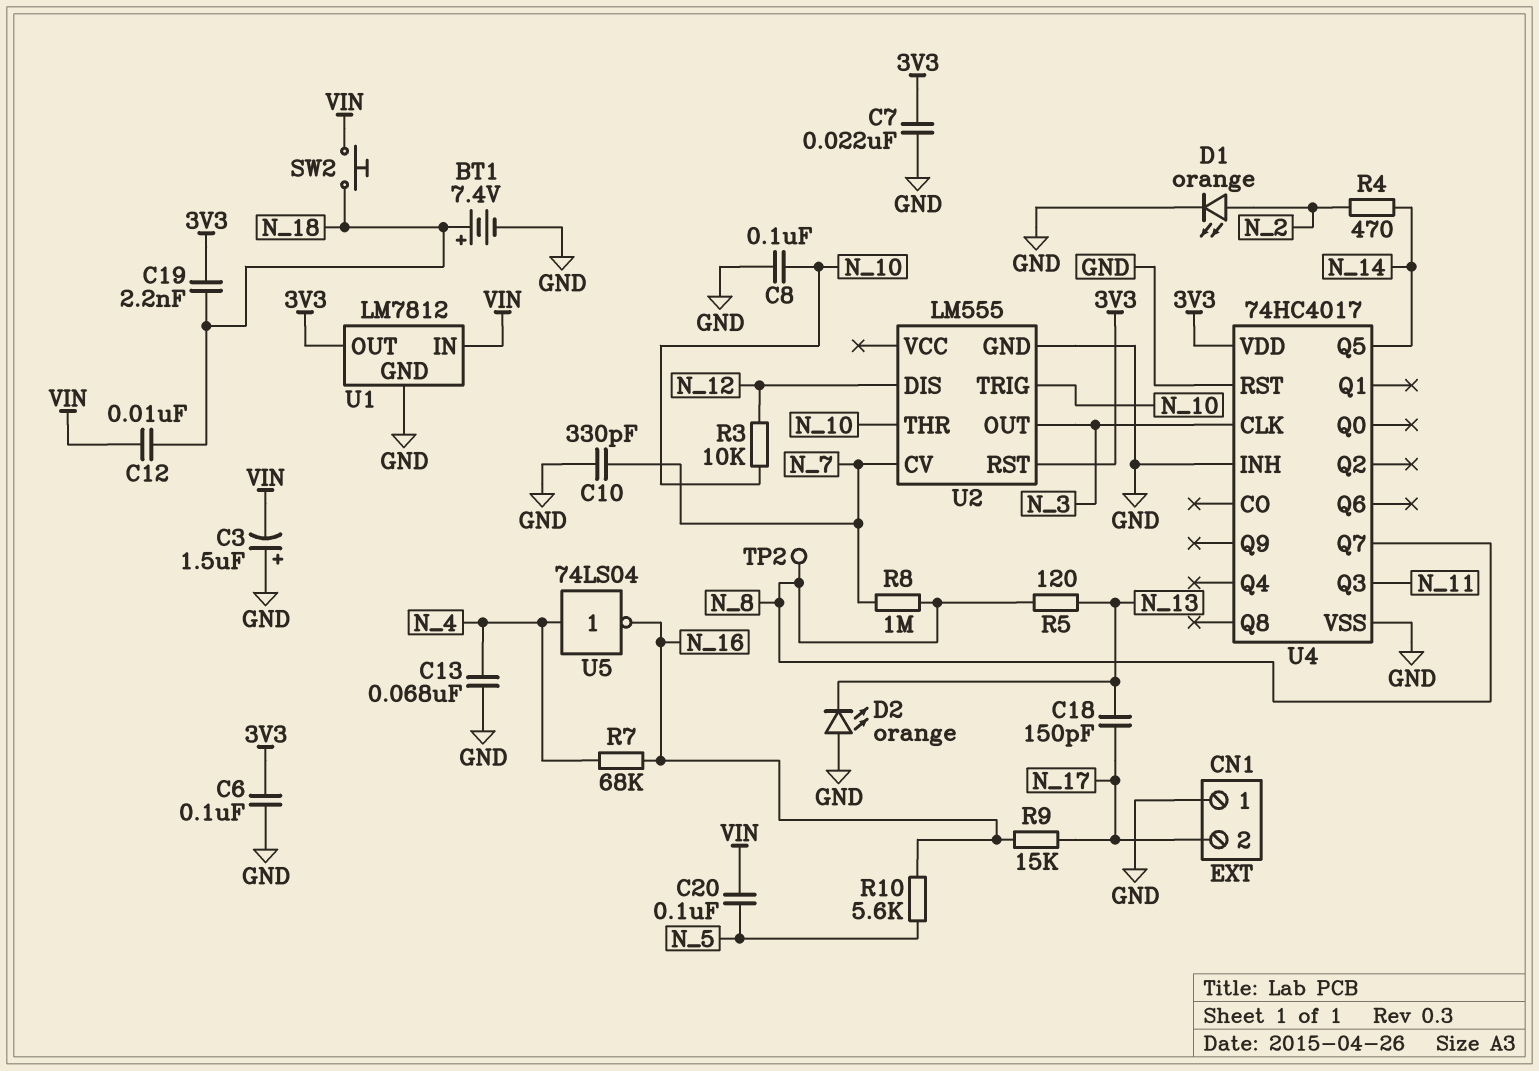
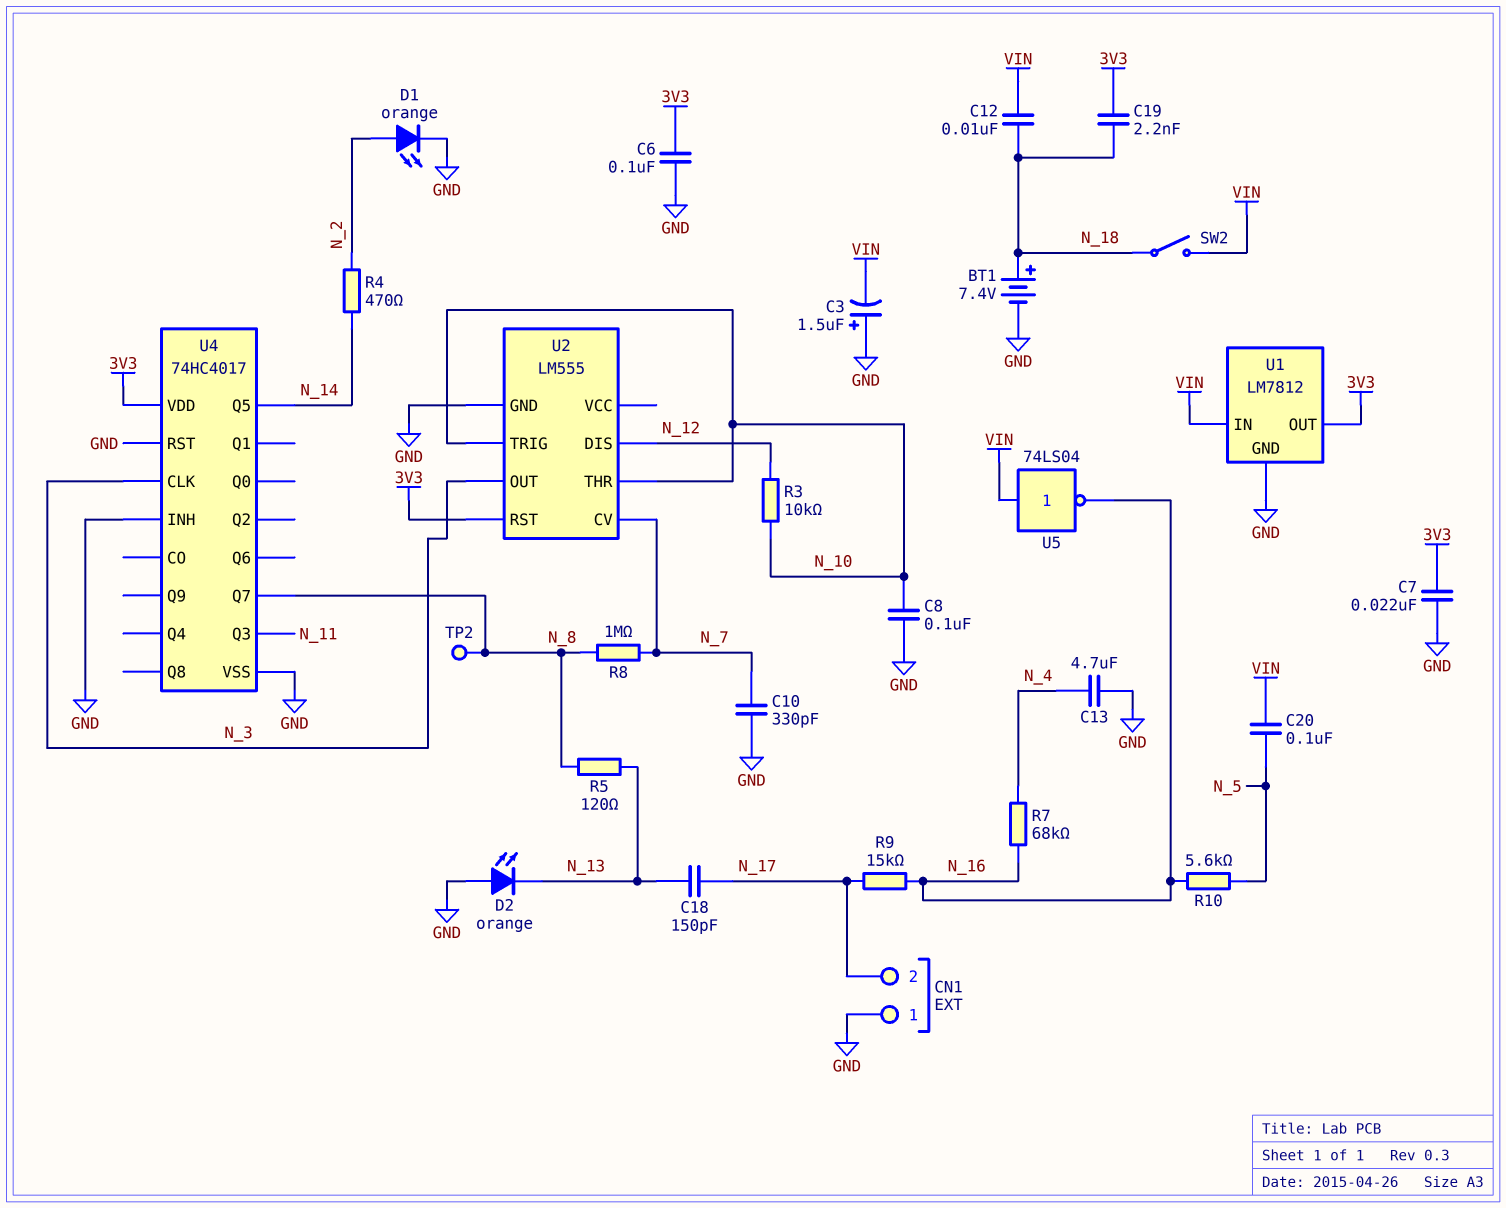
C13: 68nF (GND, N_4) -> 4.7uF (GND, N_4)
SW2: button (N_18, VIN) -> switch (N_18, VIN)
U5: NOT 74LS04 (in N_4, out N_16) -> NOT 74LS04 (in VIN, out N_16)

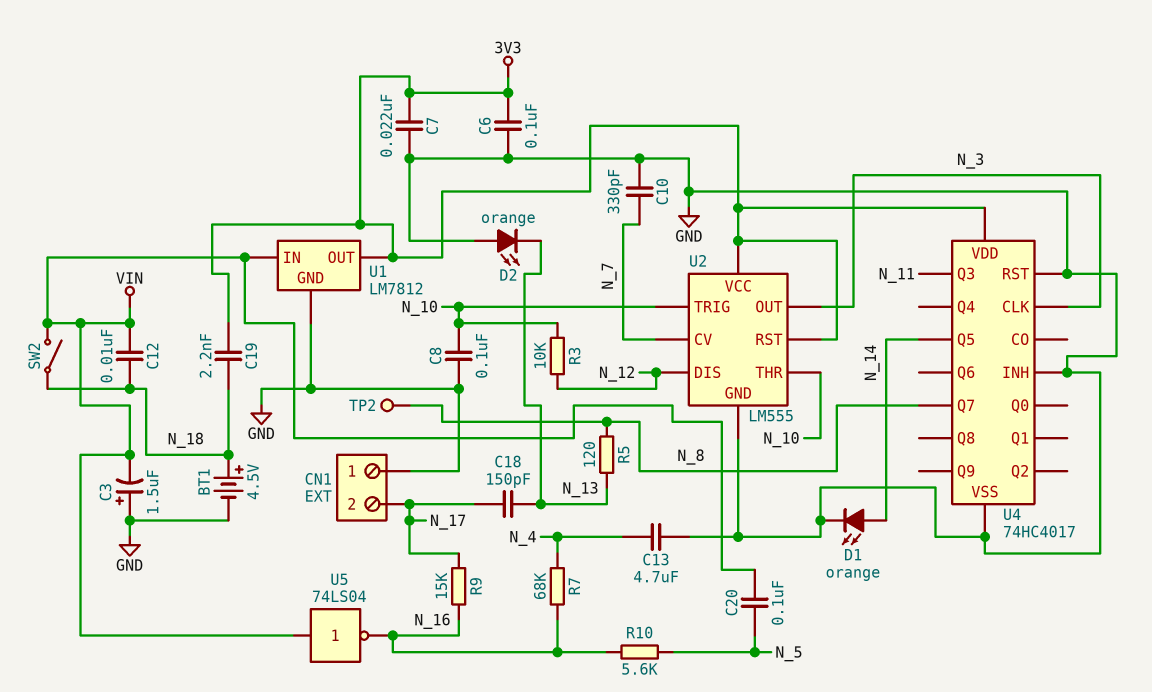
BT1: 7.4V (plus N_18, minus GND) -> 4.5V (plus N_18, minus GND)
D1: LED orange (A N_2, K GND) -> LED orange (A N_14, K GND)
R4: 470 (N_2, N_14) -> none
R8: 1M (N_7, N_8) -> none
U2 pin VCC: none -> 3V3

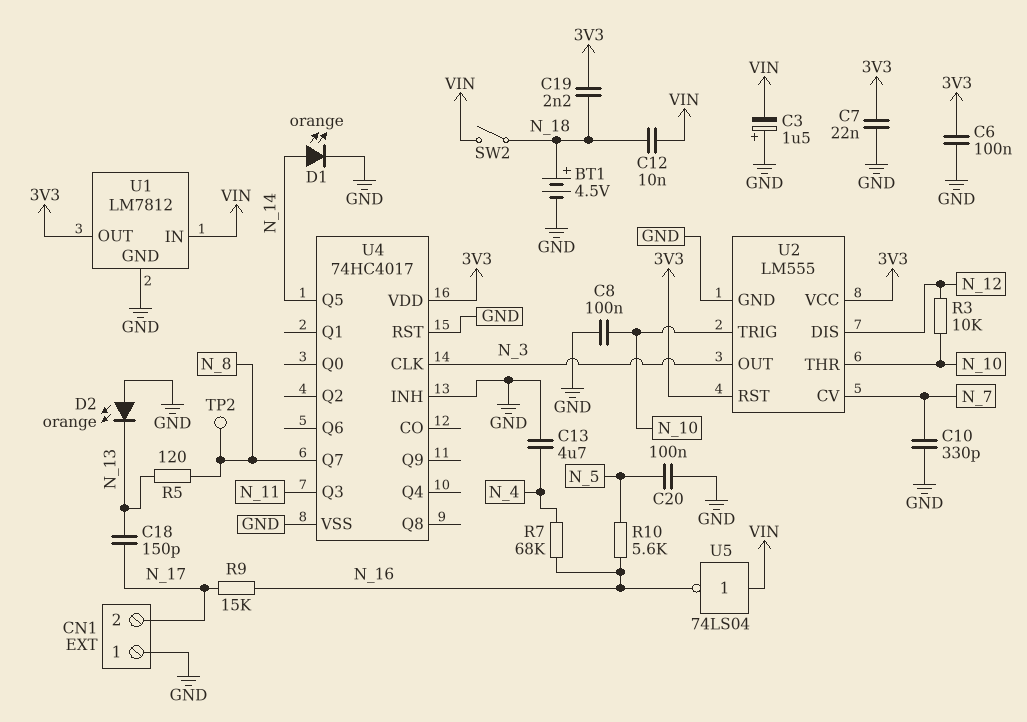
C20: 100nF (N_5, VIN) -> 100nF (GND, N_5)

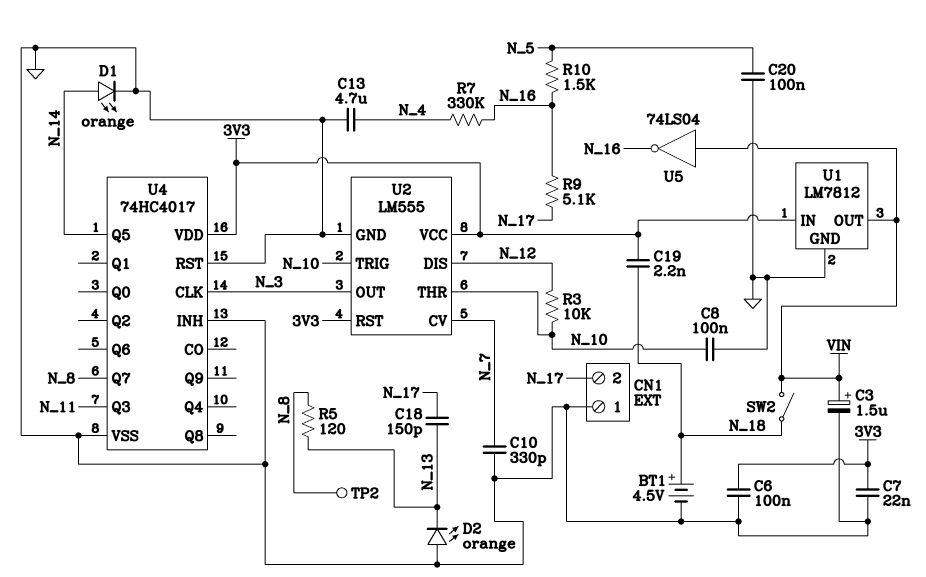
C3: 1.5uF (plus GND, minus VIN) -> 1.5uF (plus VIN, minus GND)
C12: 10nF (N_18, VIN) -> none
R7: 68k (N_4, N_16) -> 330k (N_4, N_16)
R9: 15k (N_16, N_17) -> 5.1k (N_16, N_17)
R10: 5.6k (N_5, N_16) -> 1.5k (N_5, N_16)
U1 pin IN: VIN -> 3V3
U1 pin OUT: 3V3 -> VIN

